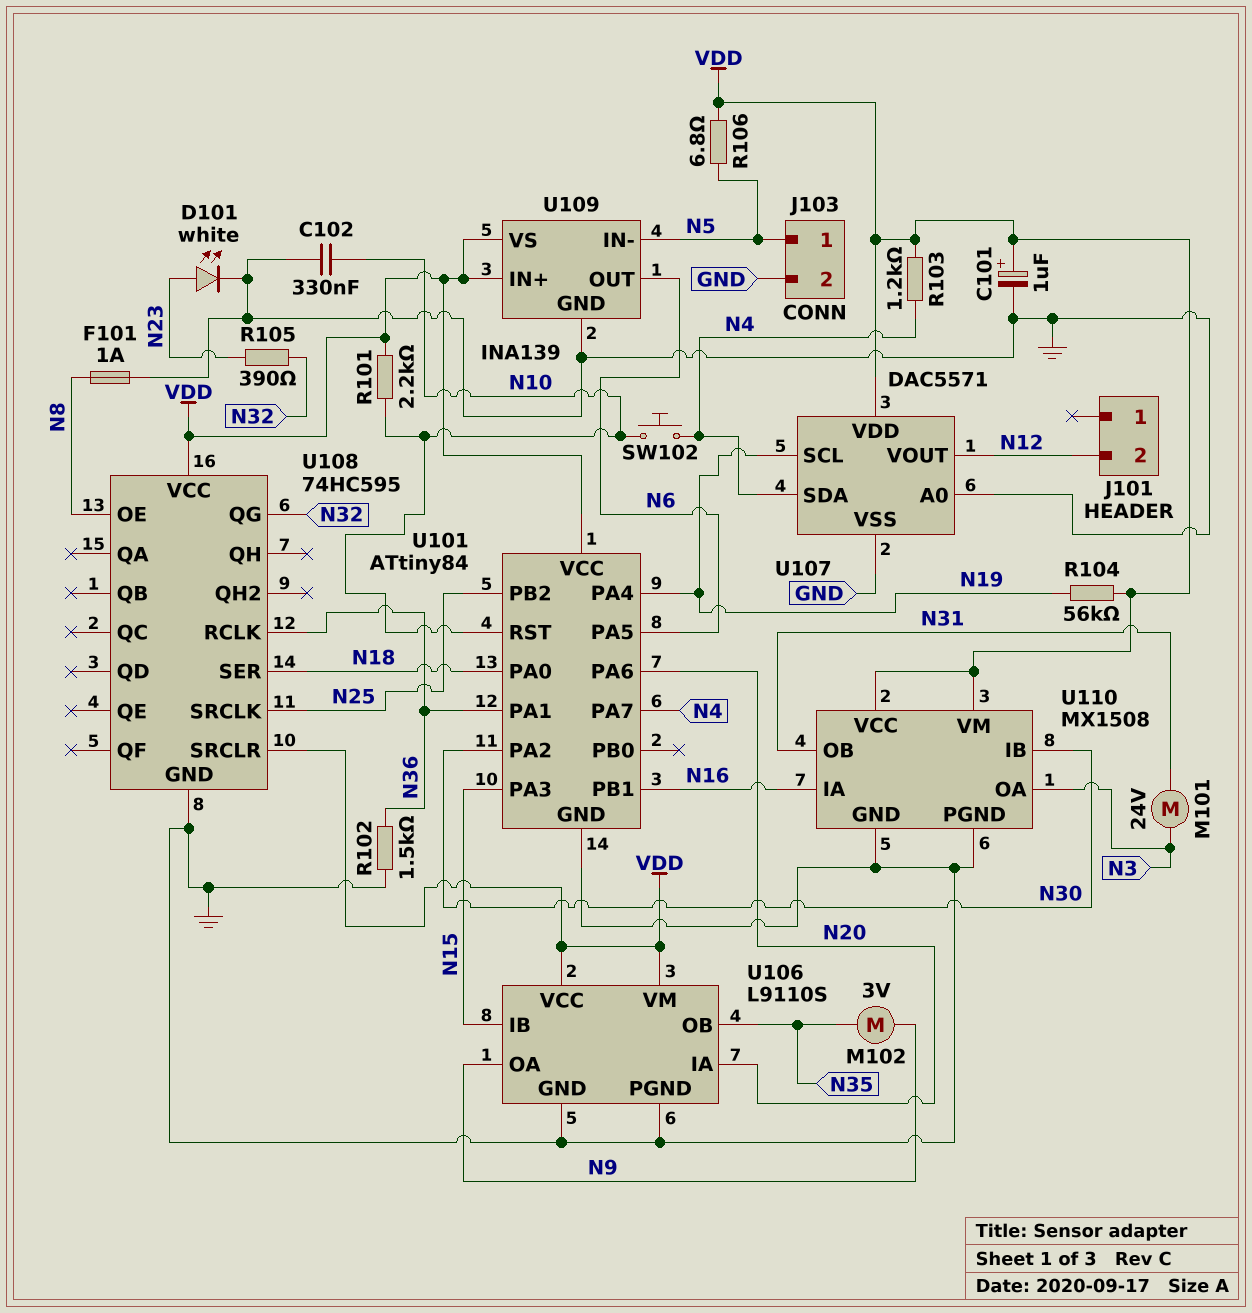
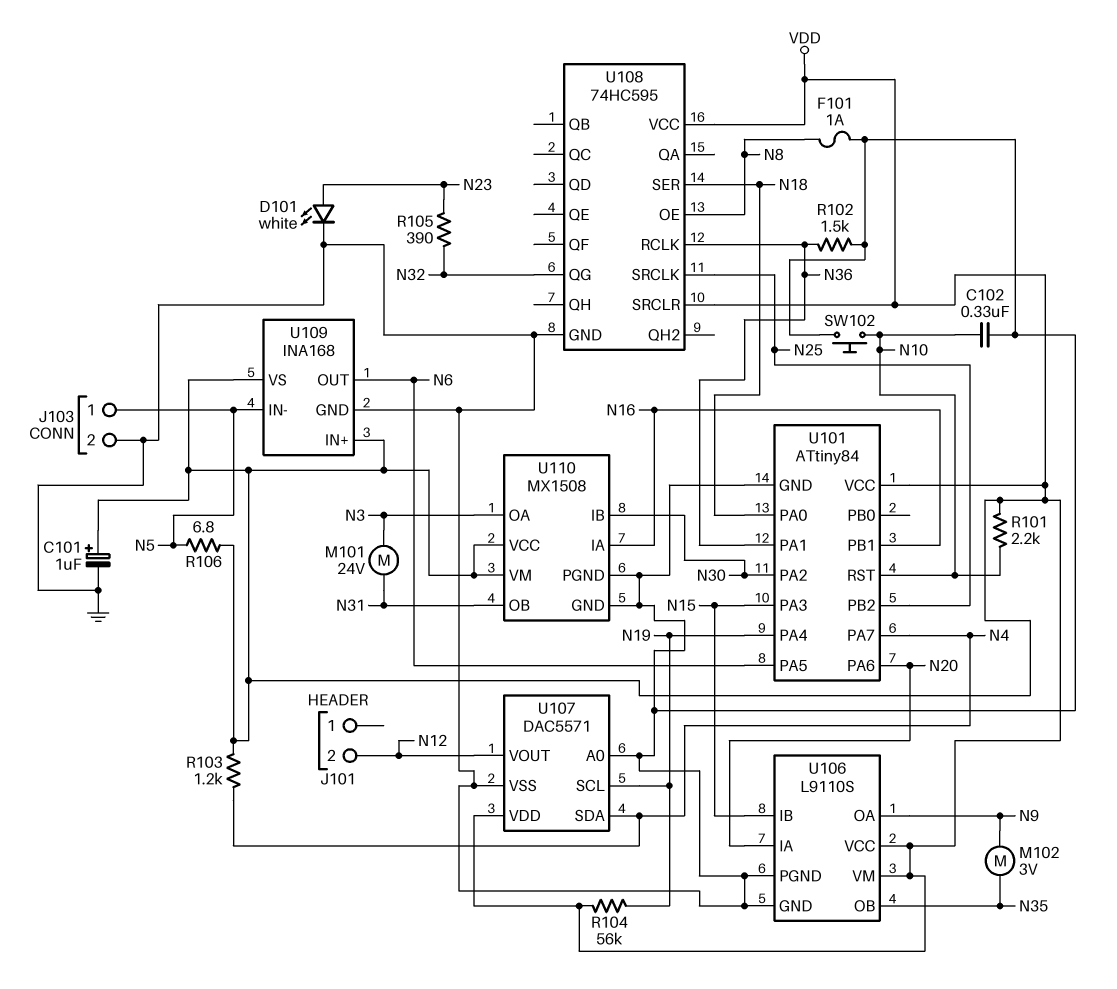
SW102: button (N4, N10) -> button (GND, N10)
U109: INA139 -> INA168

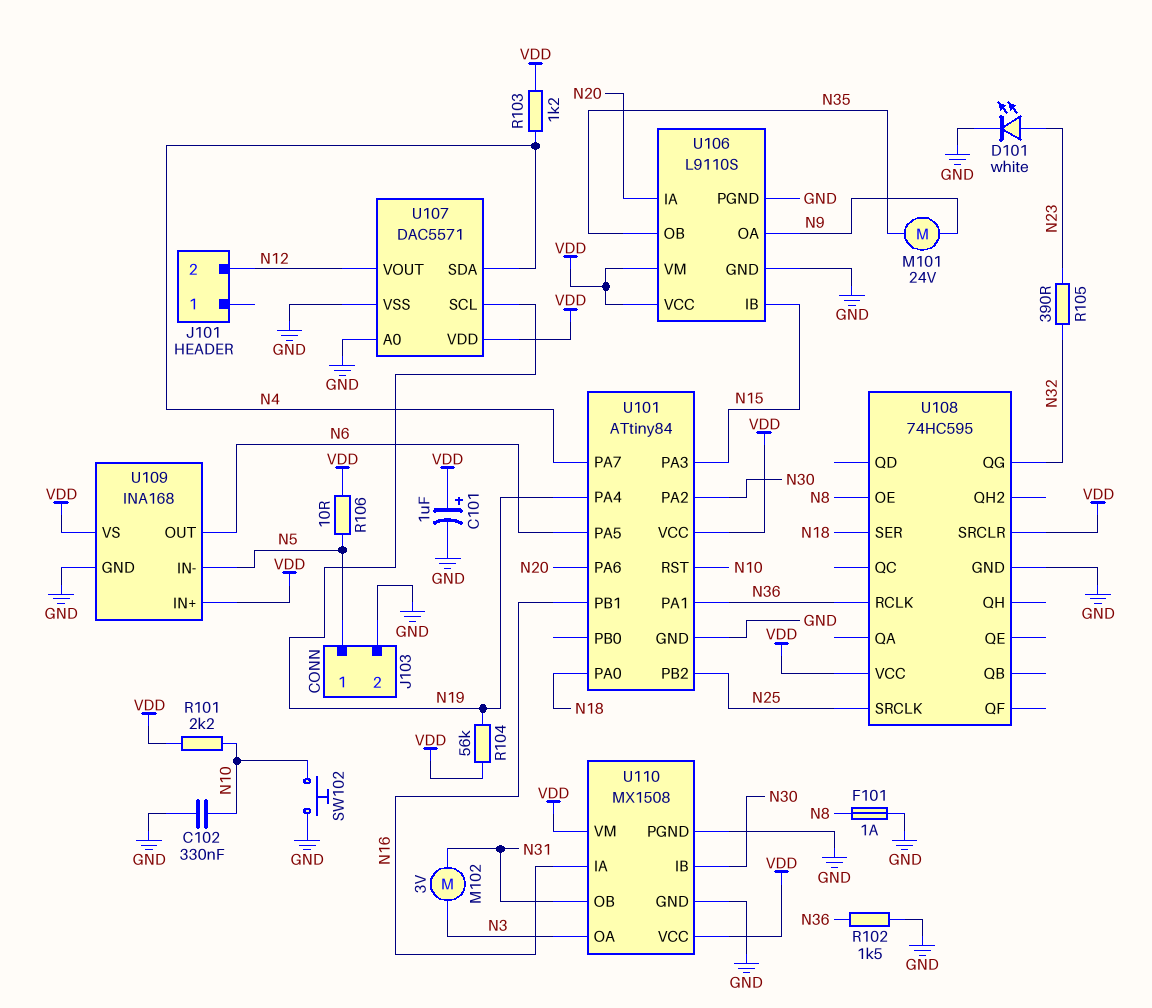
M101: motor 24V (N3, N31) -> motor 24V (N9, N35)
M102: motor 3V (N9, N35) -> motor 3V (N3, N31)
R106: 6.8 (N5, VDD) -> 10 (N5, VDD)

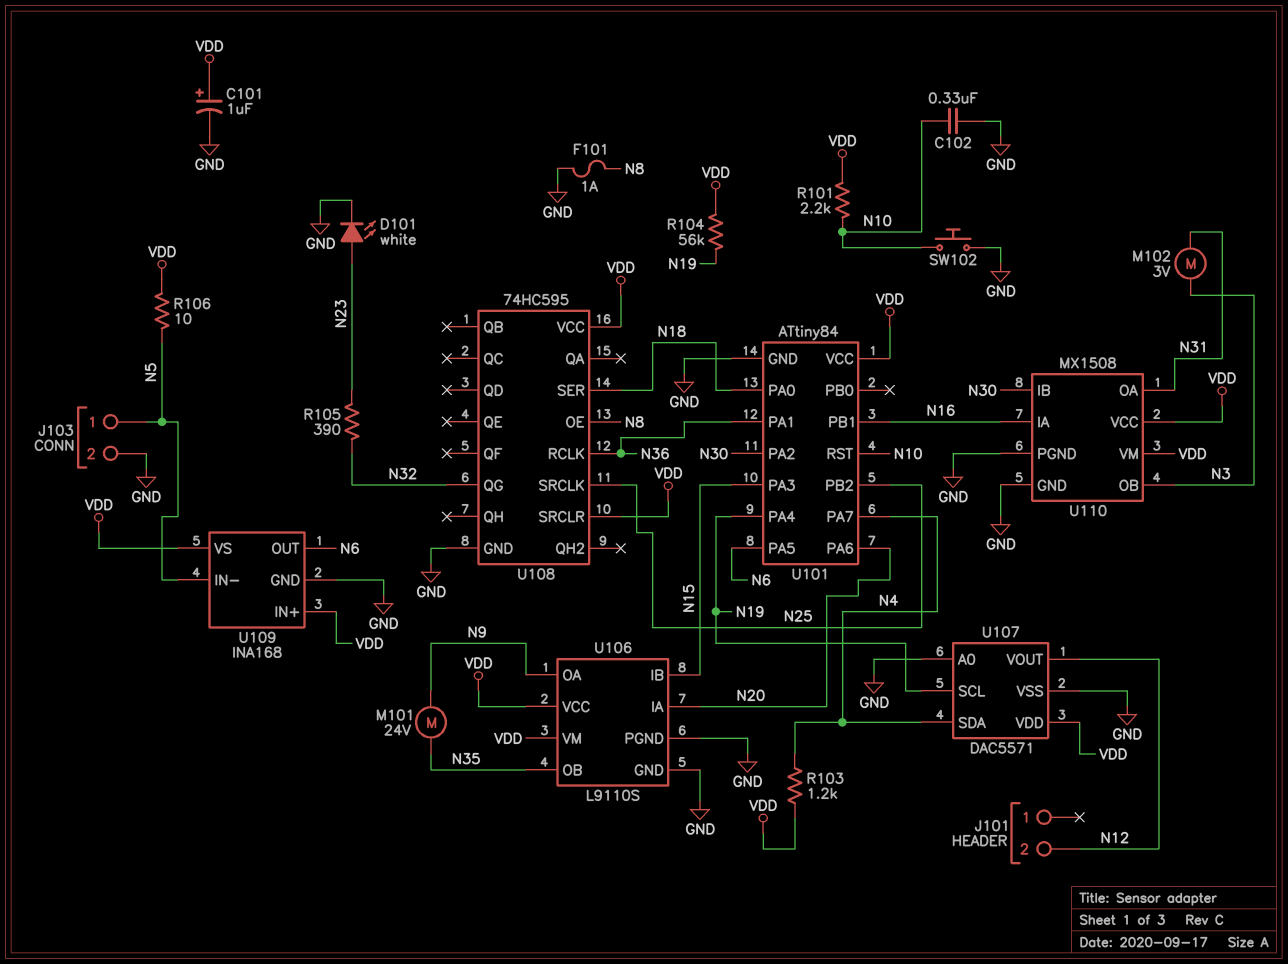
R102: 1.5k (GND, N36) -> none
U110 pin OA: N3 -> N31
U110 pin OB: N31 -> N3

